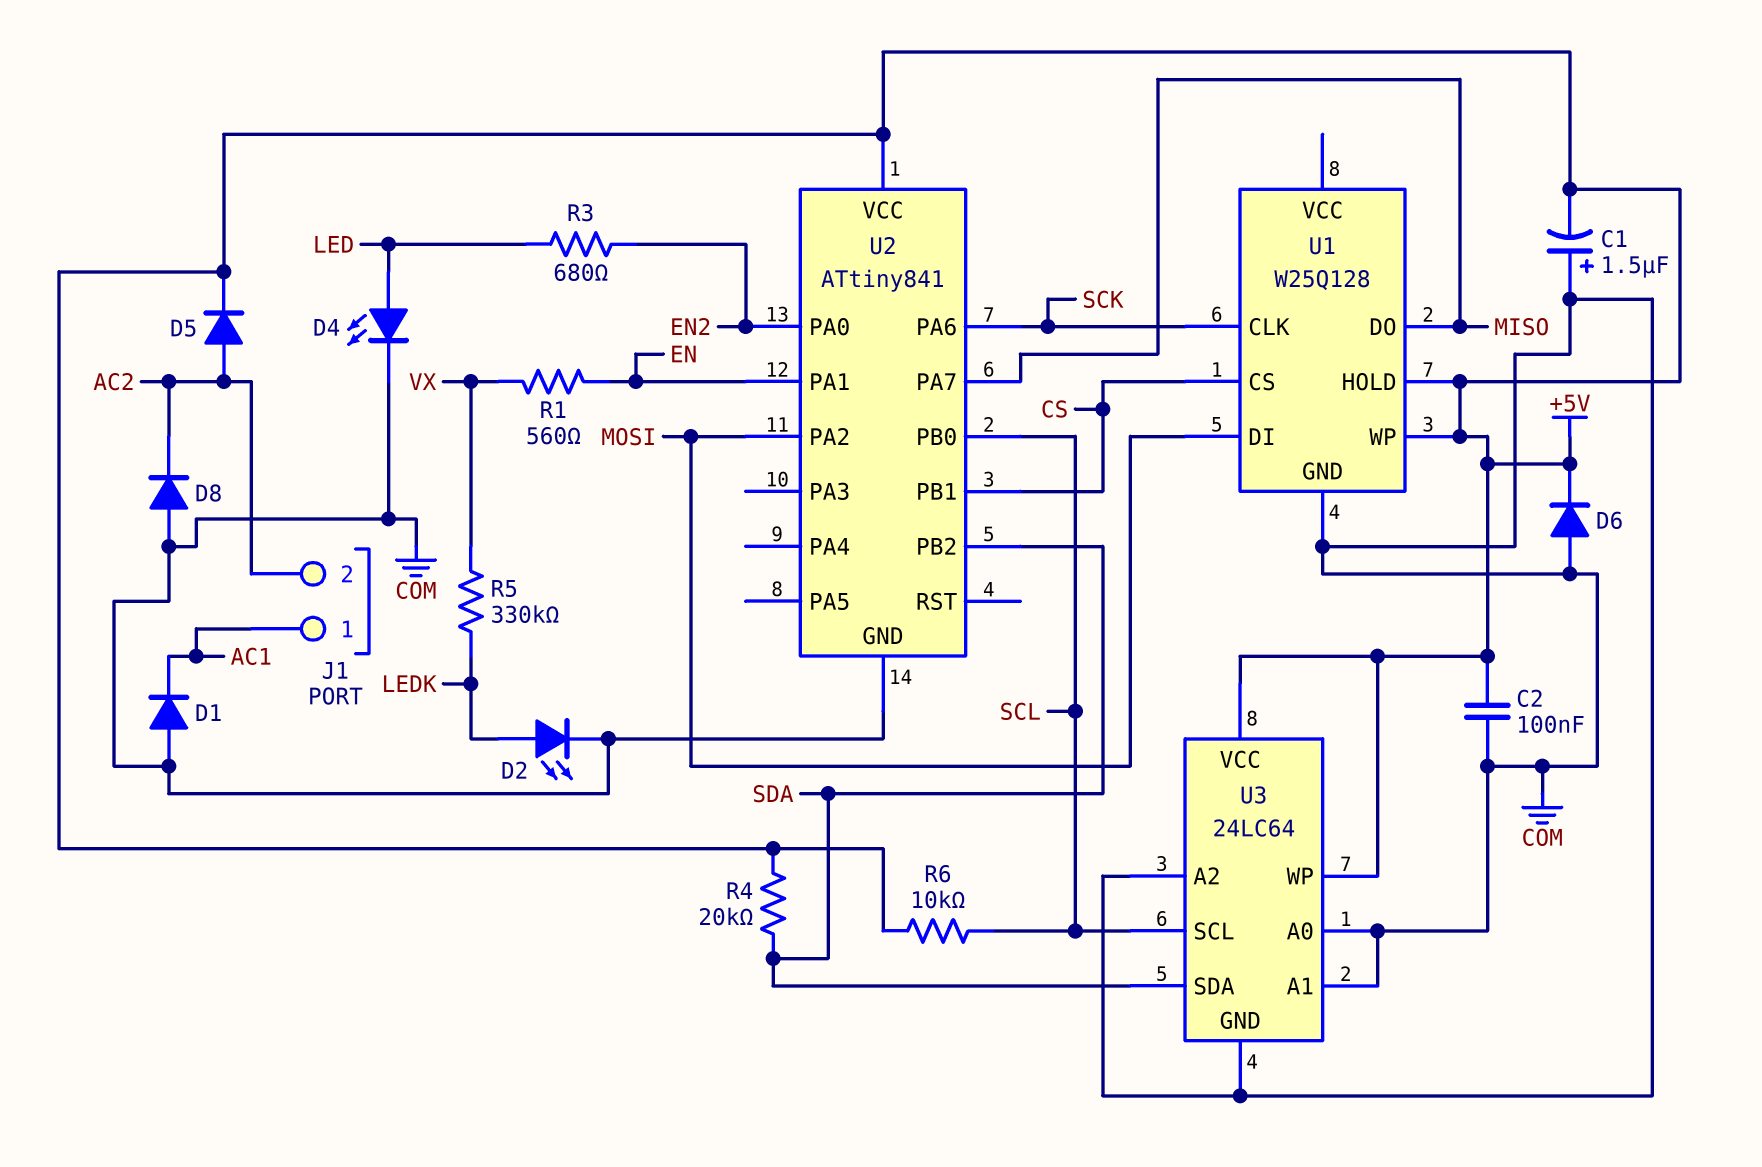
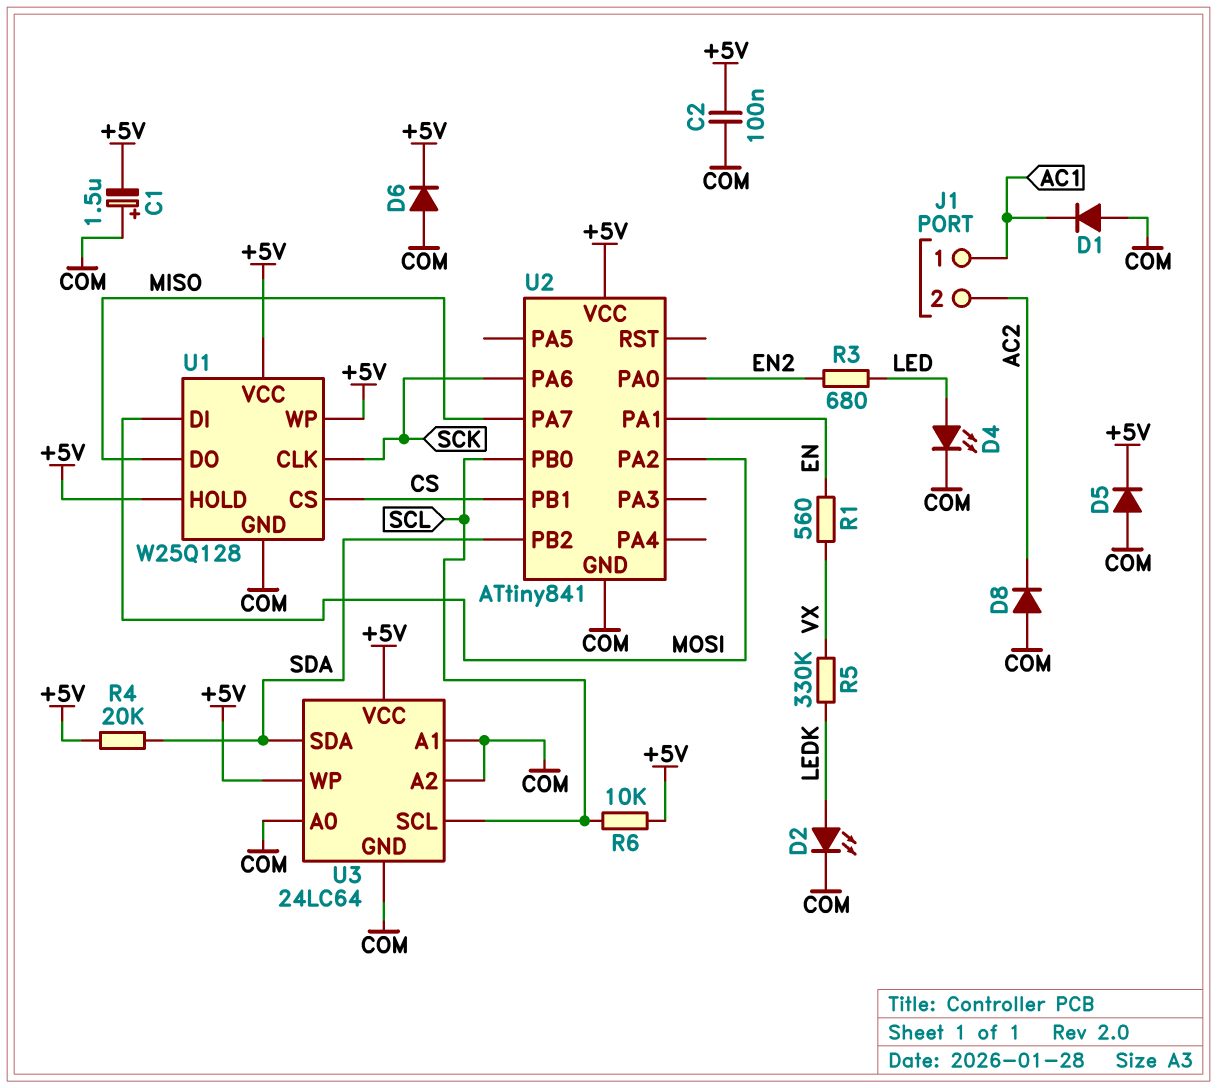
D5: diode (A AC2, K +5V) -> diode (A COM, K +5V)
U1 pin VCC: none -> +5V

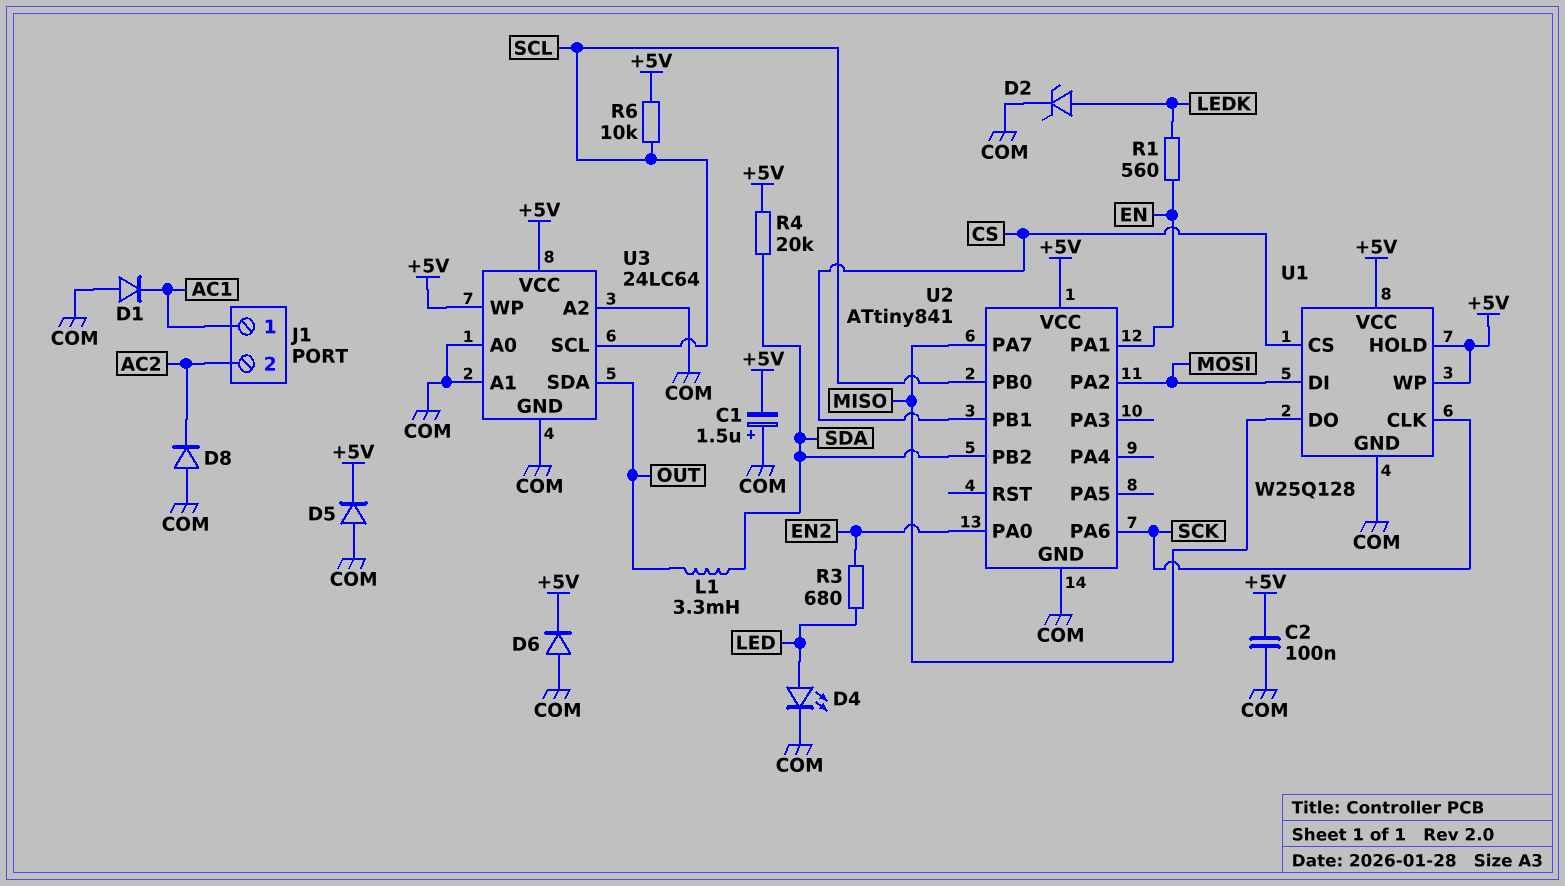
D2: LED (A LEDK, K COM) -> zener (A LEDK, K COM)
L1: none -> 3.3mH (OUT, SDA)
R1: 560 (EN, VX) -> 560 (EN, LEDK)
R5: 330k (LEDK, VX) -> none
U3 pin SDA: SDA -> OUT

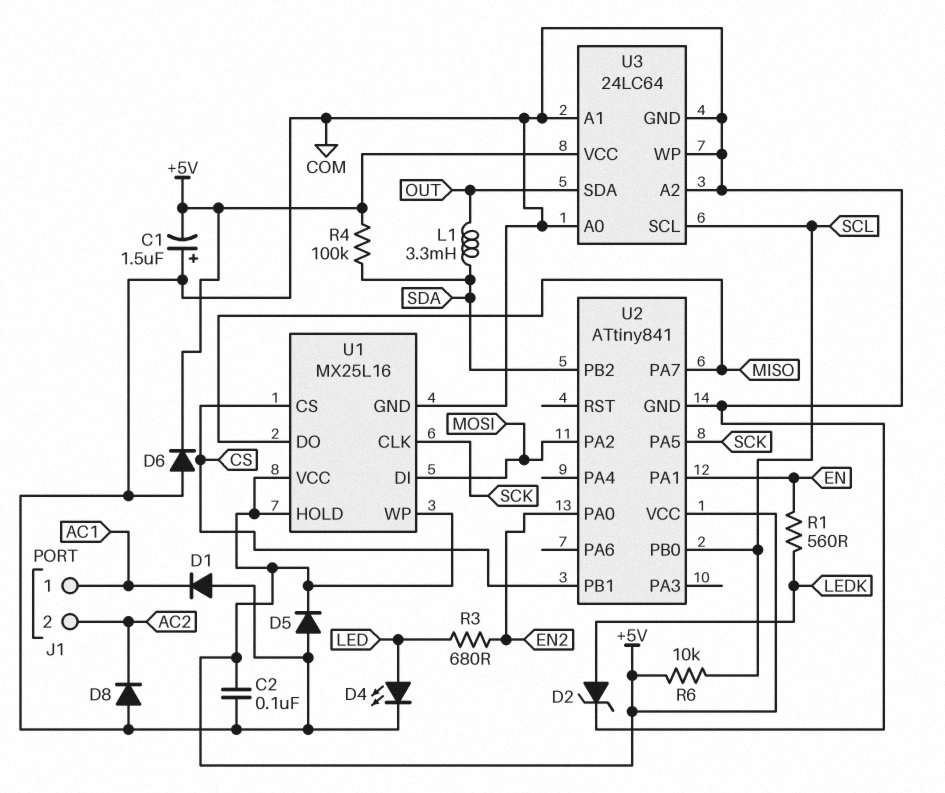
R4: 20k (+5V, SDA) -> 100k (+5V, SDA)
U1: W25Q128 -> MX25L16
U2 pin PA5: none -> SCK
U2 pin PA6: SCK -> none
U3 pin WP: +5V -> COM

